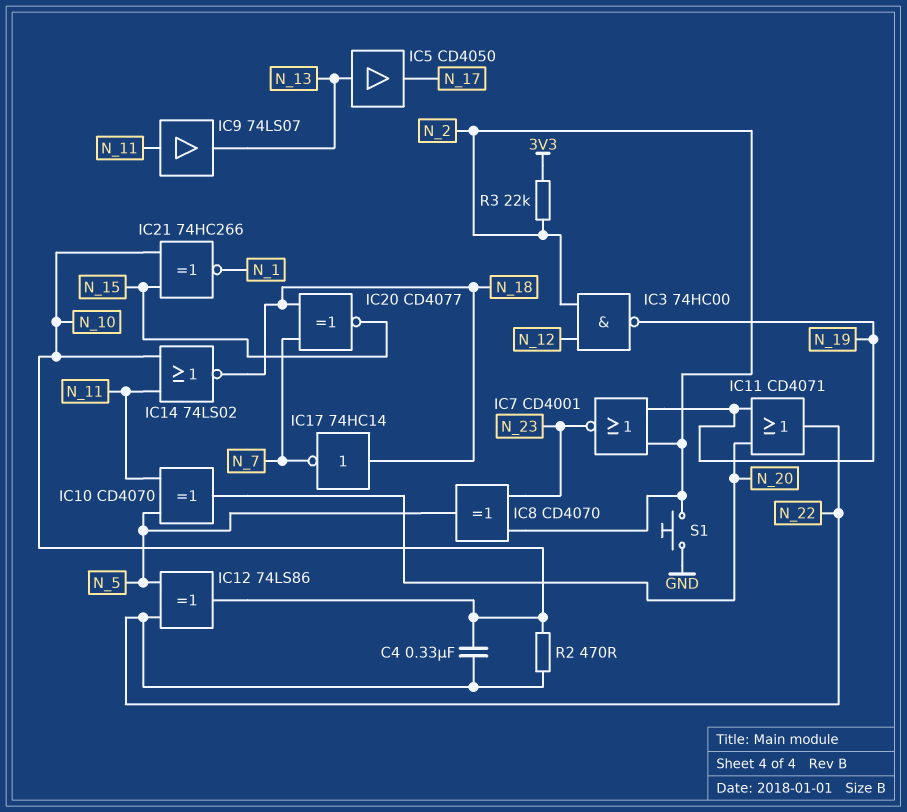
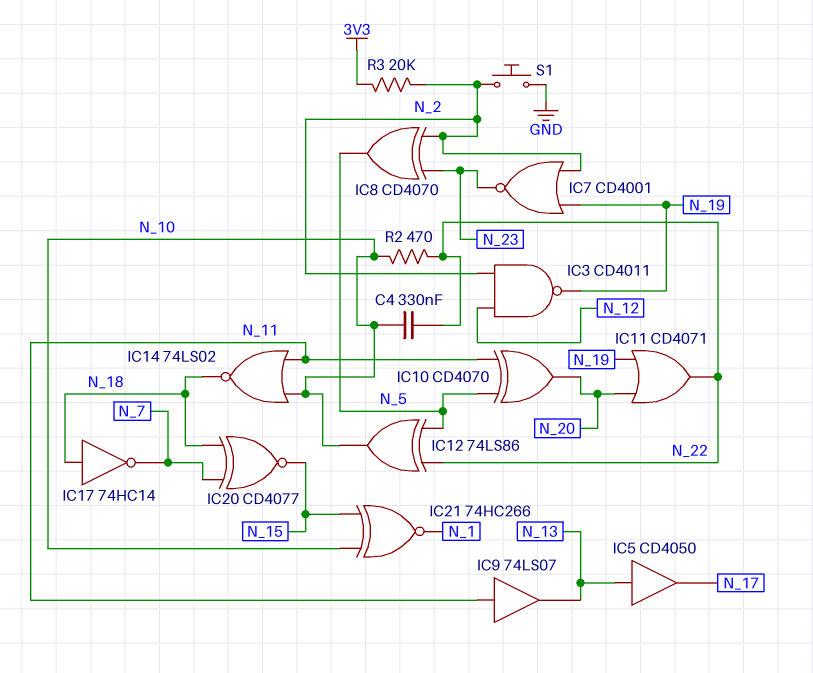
IC3: NAND 74HC00 (in N_2, in N_12, out N_19) -> NAND CD4011 (in N_2, in N_12, out N_19)
R3: 22k (3V3, N_2) -> 20k (3V3, N_2)

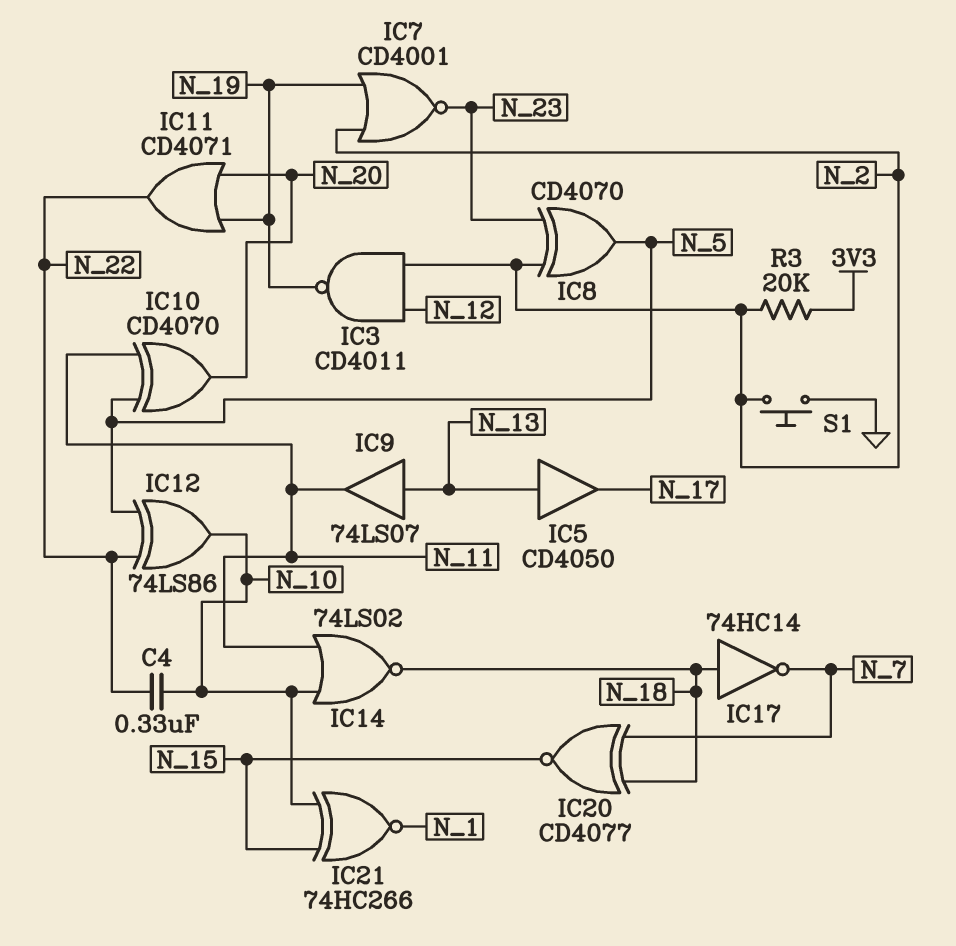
IC9: buffer 74LS07 (in N_11, out N_13) -> buffer 74LS07 (in N_13, out N_11)
R2: 470 (N_10, N_22) -> none

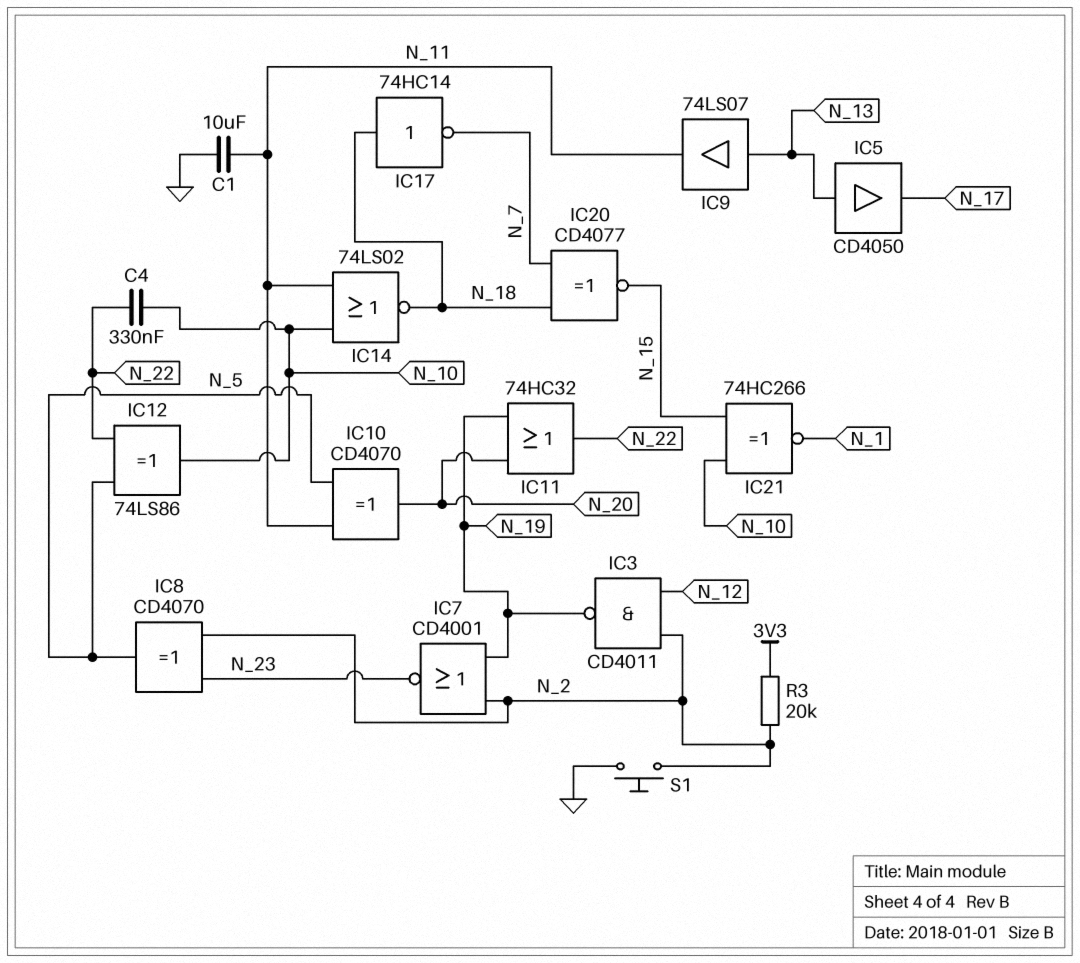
C1: none -> 10uF (GND, N_11)
IC11: OR CD4071 (in N_19, in N_20, out N_22) -> OR 74HC32 (in N_19, in N_20, out N_22)

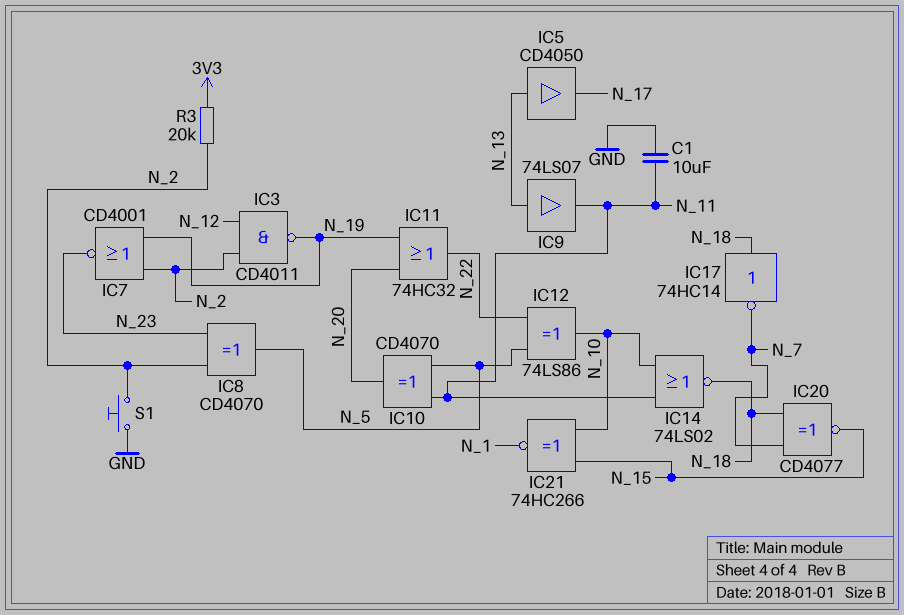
C4: 330nF (N_10, N_22) -> none

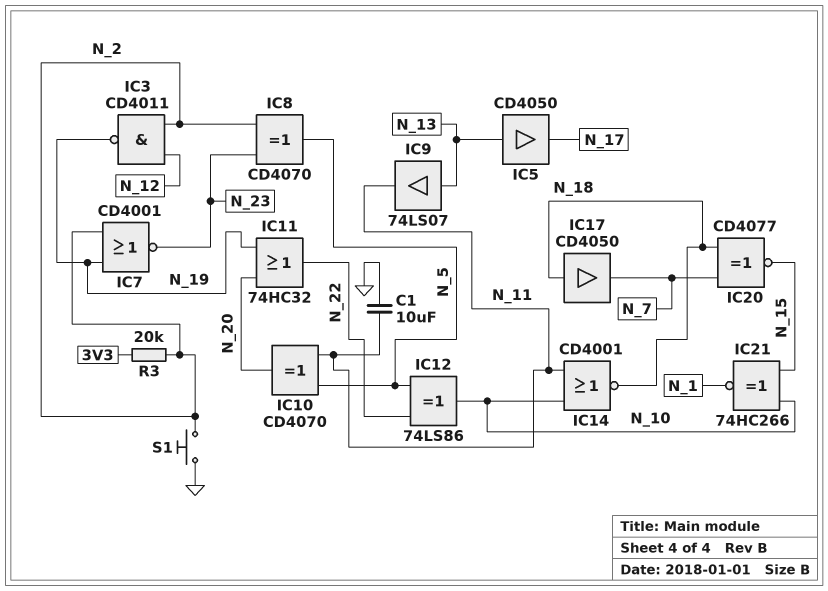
IC14: NOR 74LS02 (in N_10, in N_11, out N_18) -> NOR CD4001 (in N_10, in N_11, out N_18)
IC17: NOT 74HC14 (in N_18, out N_7) -> buffer CD4050 (in N_18, out N_7)

